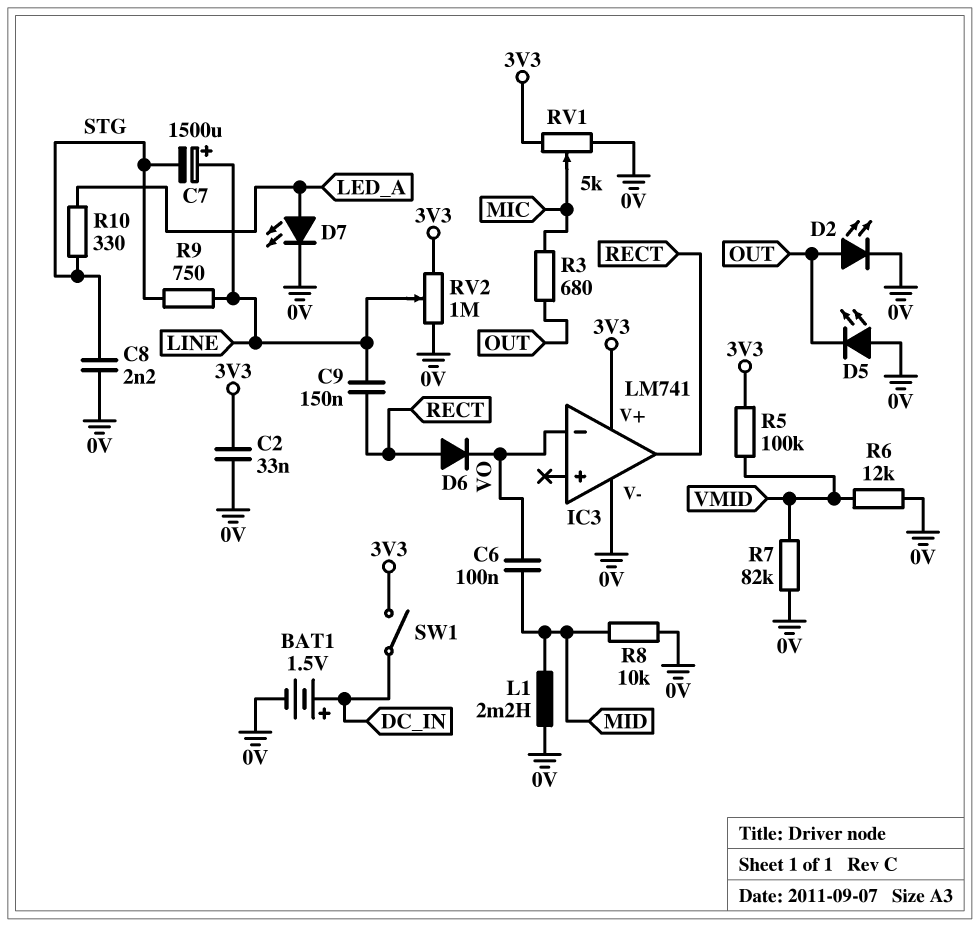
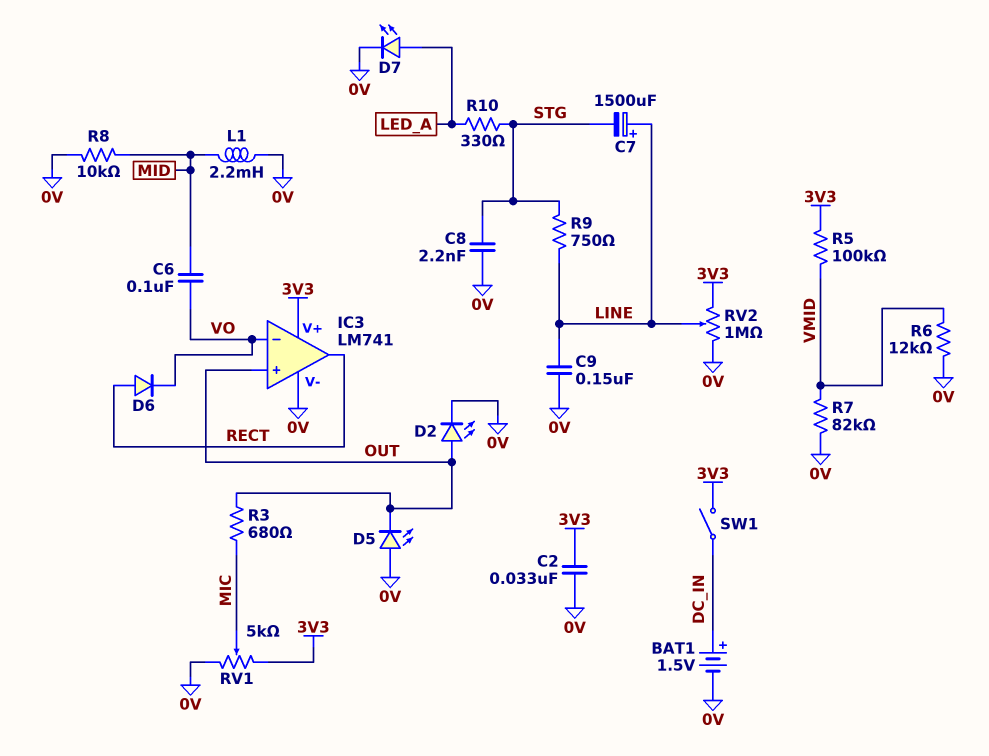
C9: 150nF (LINE, RECT) -> 150nF (0V, LINE)
IC3 pin in+: none -> OUT

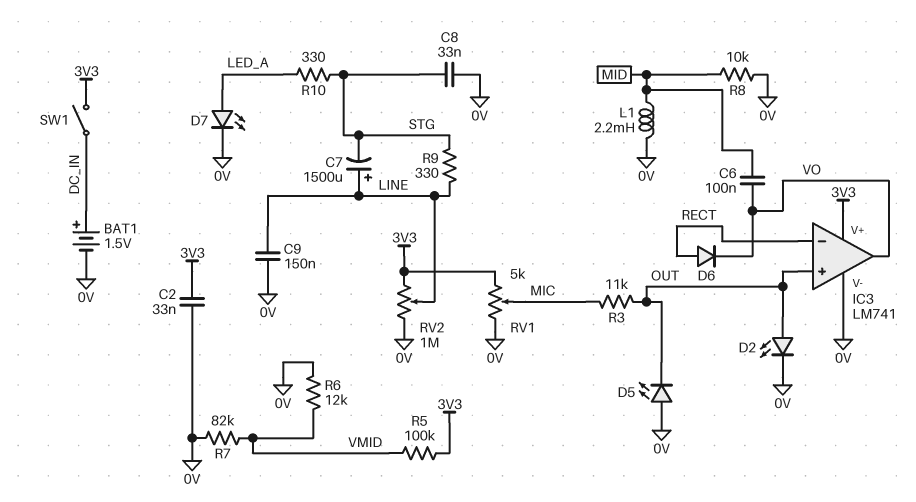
C8: 2.2nF (0V, STG) -> 33nF (0V, STG)
IC3 pin in-: VO -> RECT
IC3 pin out: RECT -> VO
R3: 680 (MIC, OUT) -> 11k (MIC, OUT)
R9: 750 (LINE, STG) -> 330 (LINE, STG)

